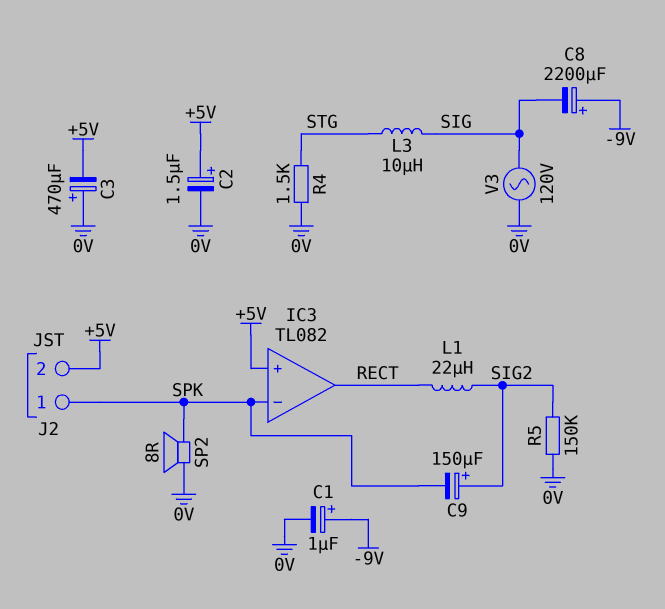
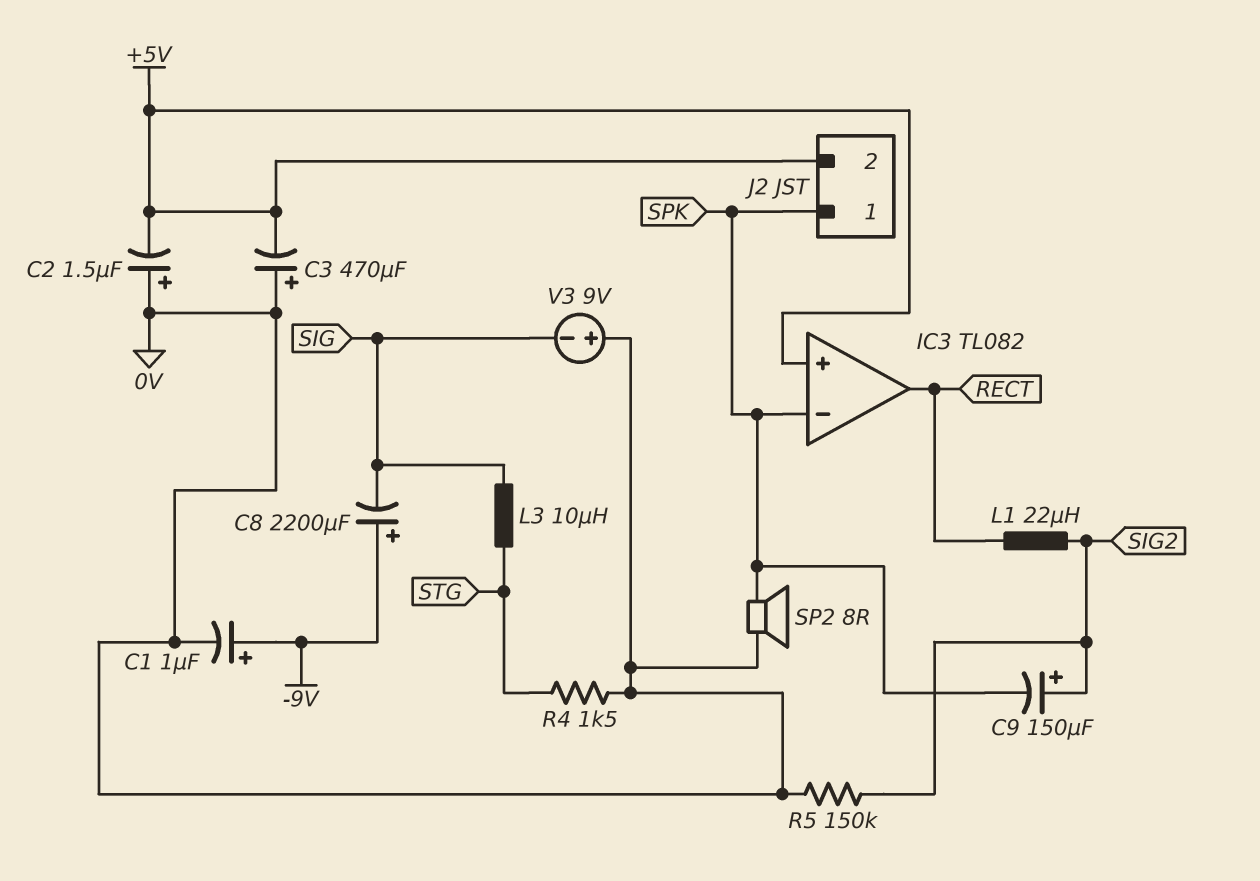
C2: 1.5uF (plus +5V, minus 0V) -> 1.5uF (plus 0V, minus +5V)
V3: AC 120V (0V, SIG) -> 9V (plus 0V, minus SIG)

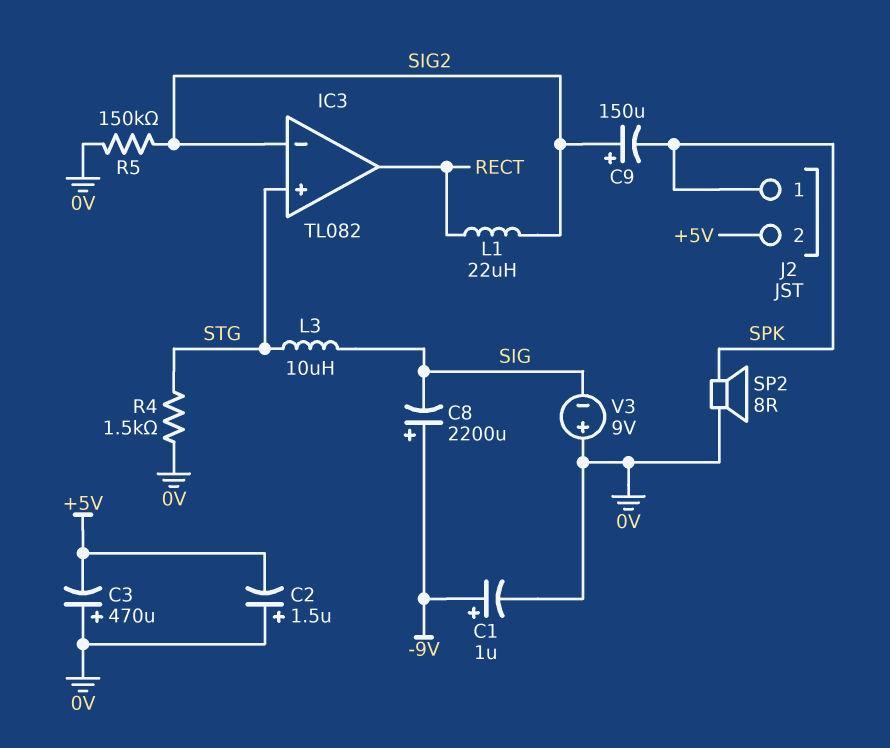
IC3 pin in+: +5V -> STG
IC3 pin in-: SPK -> SIG2

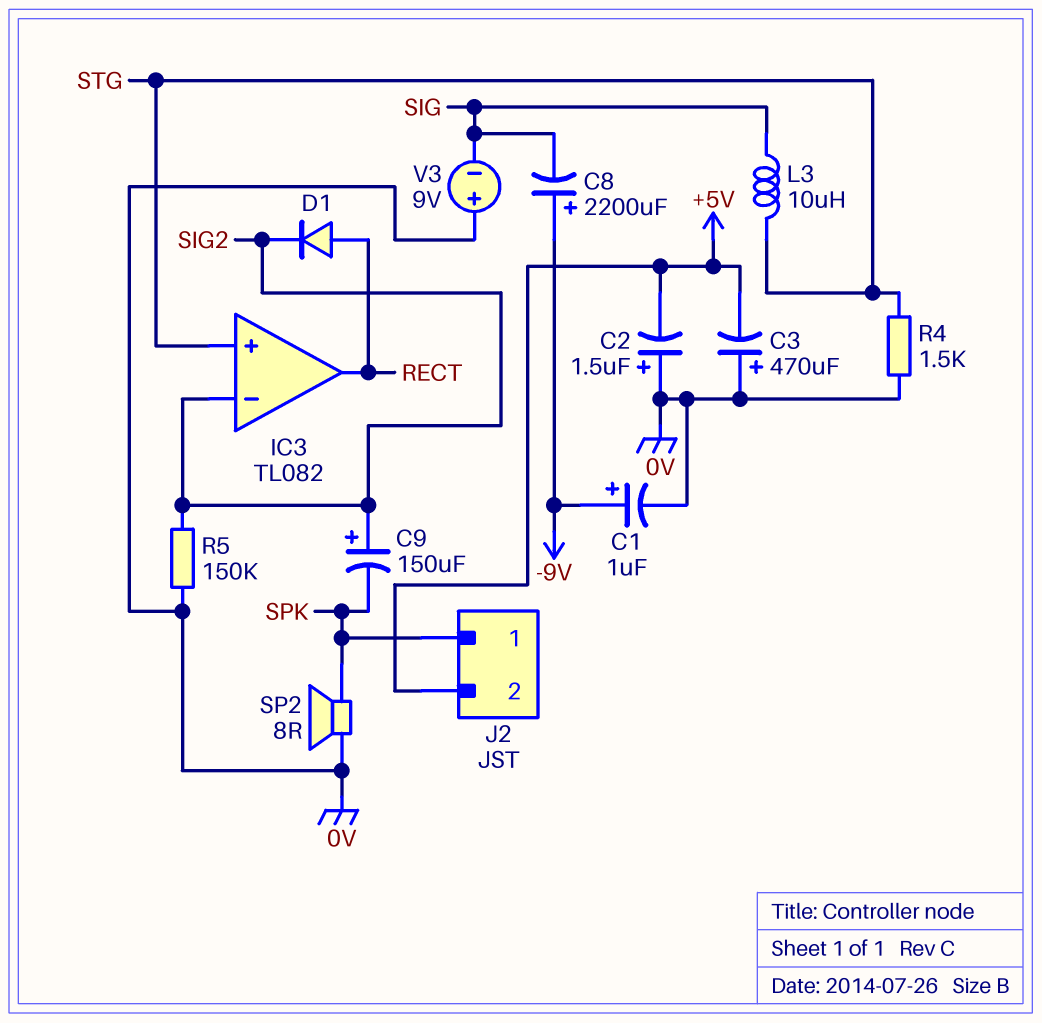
D1: none -> diode (A RECT, K SIG2)
L1: 22uH (RECT, SIG2) -> none

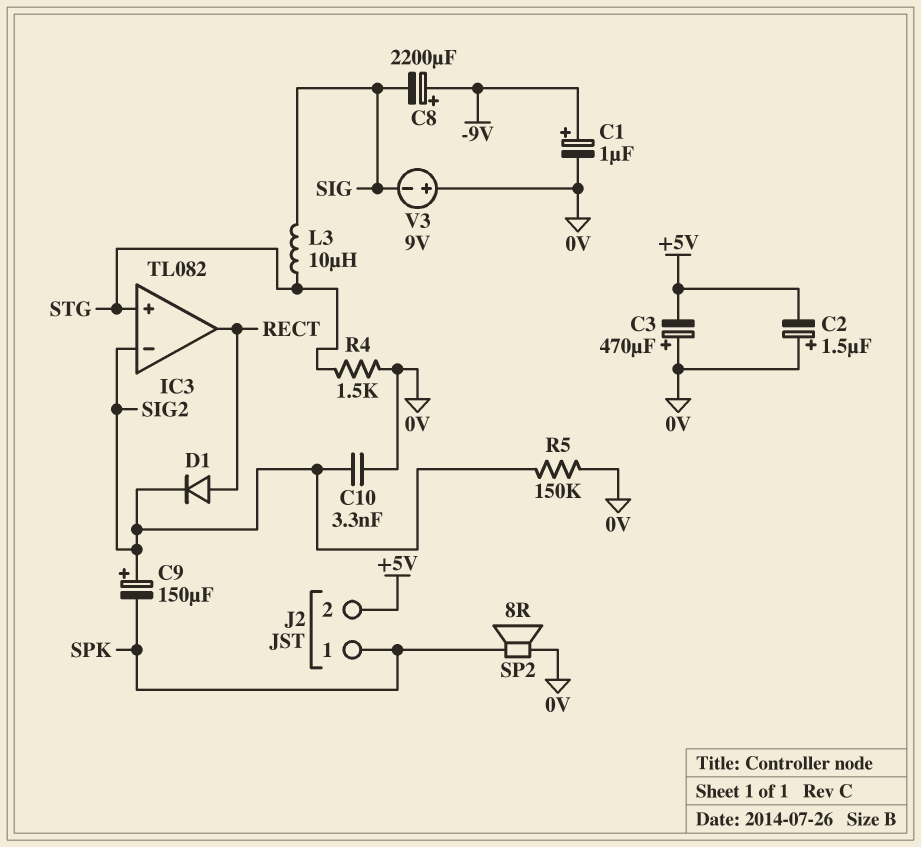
C10: none -> 3.3nF (0V, SIG2)

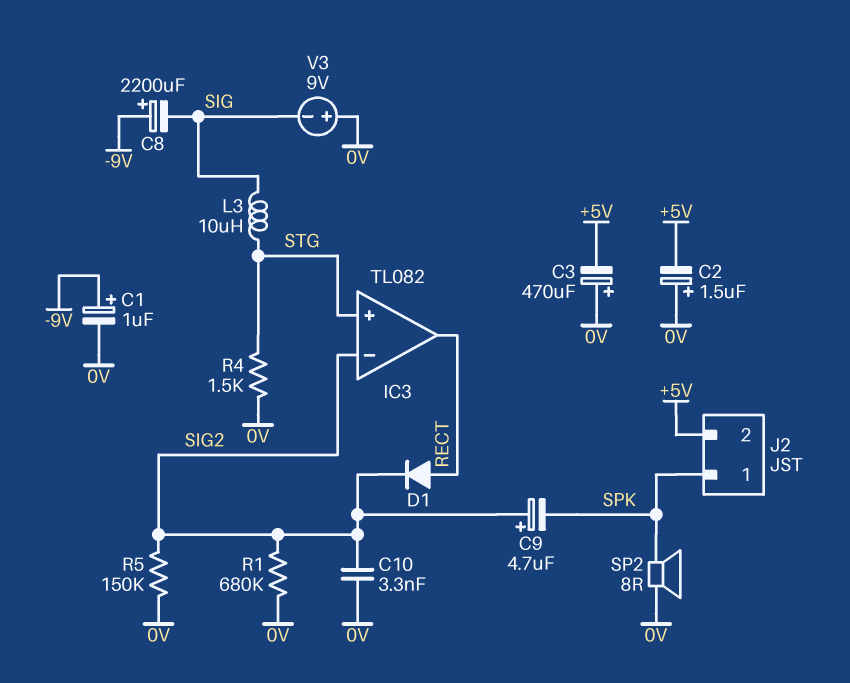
C9: 150uF (plus SIG2, minus SPK) -> 4.7uF (plus SIG2, minus SPK)
R1: none -> 680k (0V, SIG2)

